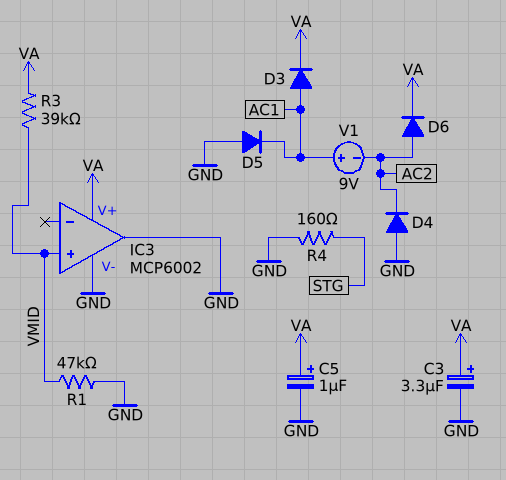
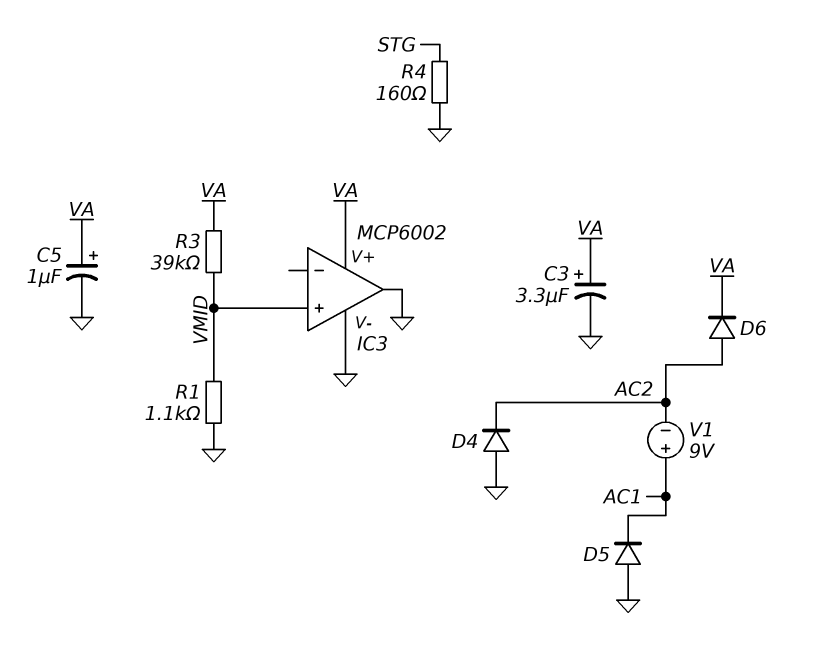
D3: diode (A AC1, K VA) -> none
R1: 47k (GND, VMID) -> 1.1k (GND, VMID)

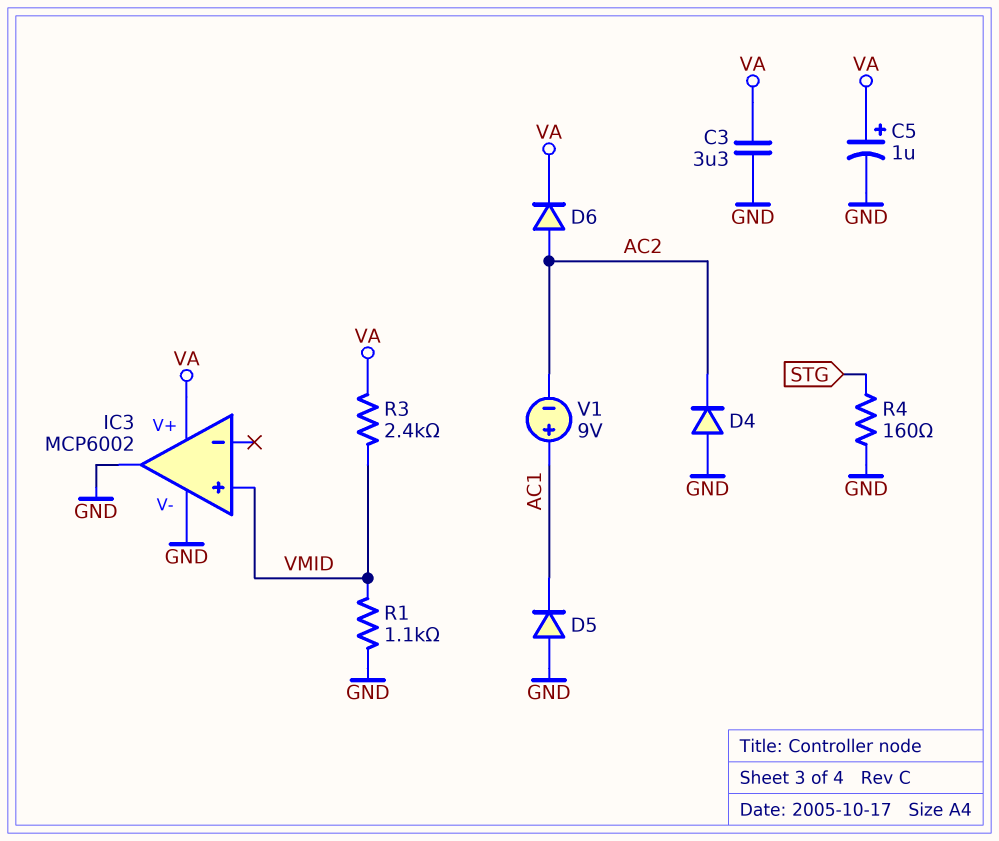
C3: 3.3uF (plus VA, minus GND) -> 3.3uF (GND, VA)
R3: 39k (VA, VMID) -> 2.4k (VA, VMID)

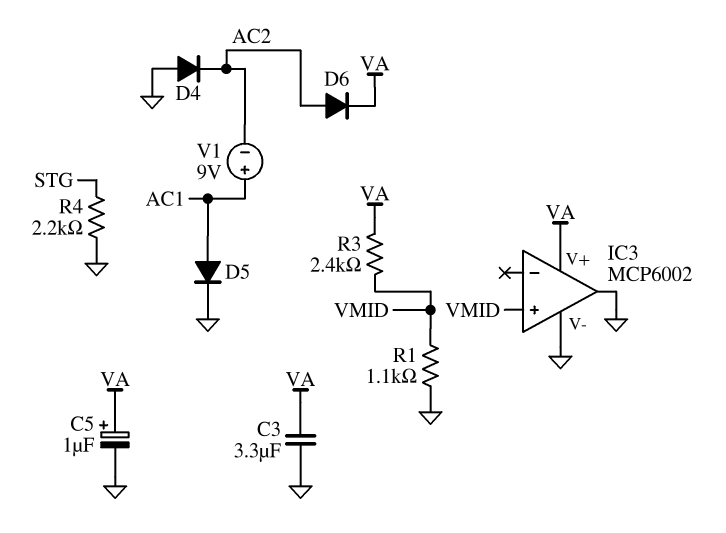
D5: diode (A GND, K AC1) -> diode (A AC1, K GND)
R4: 160 (GND, STG) -> 2.2k (GND, STG)

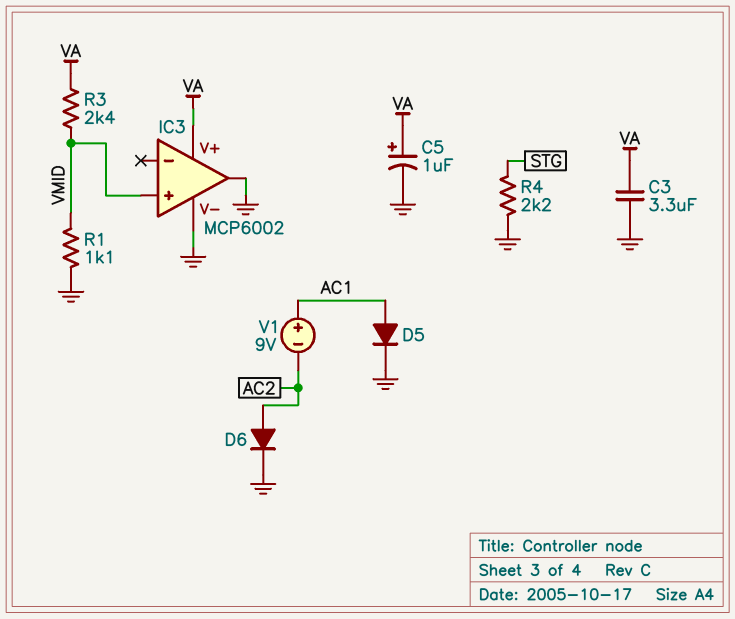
D4: diode (A GND, K AC2) -> none
D6: diode (A AC2, K VA) -> diode (A AC2, K GND)

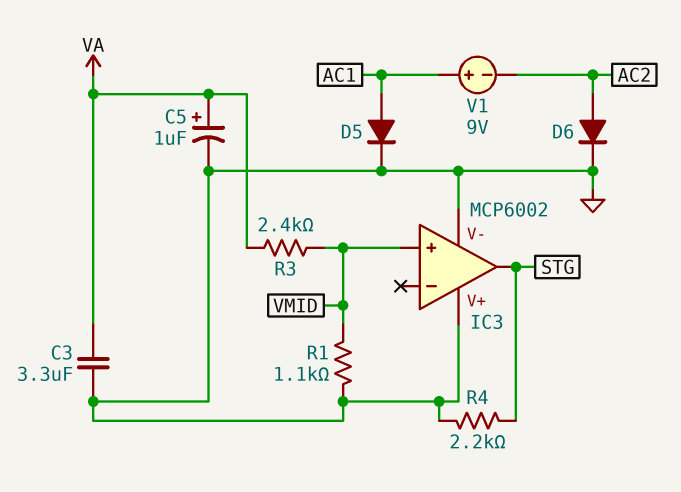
IC3 pin V+: VA -> GND
IC3 pin out: GND -> STG

